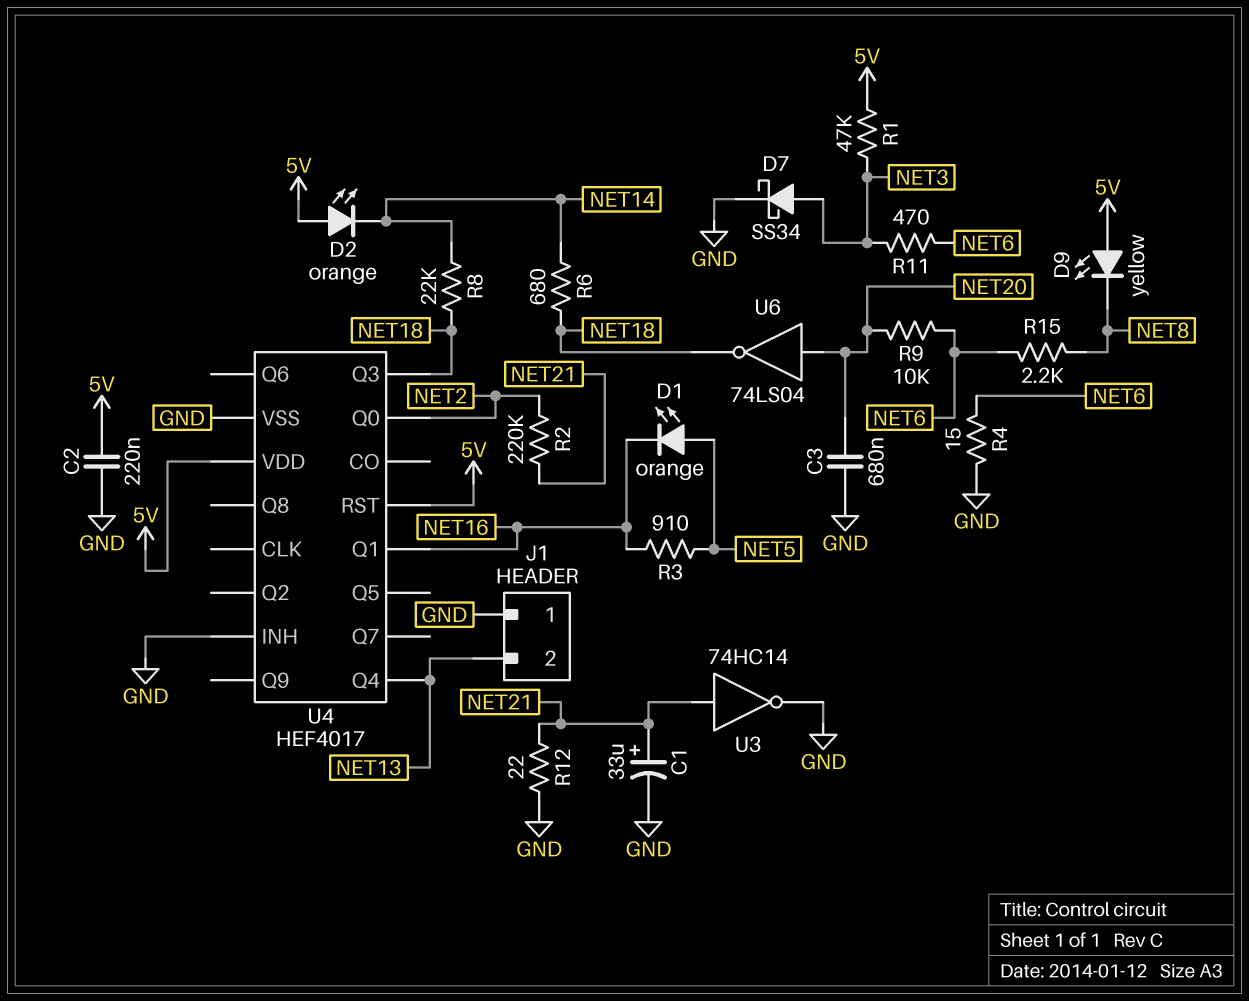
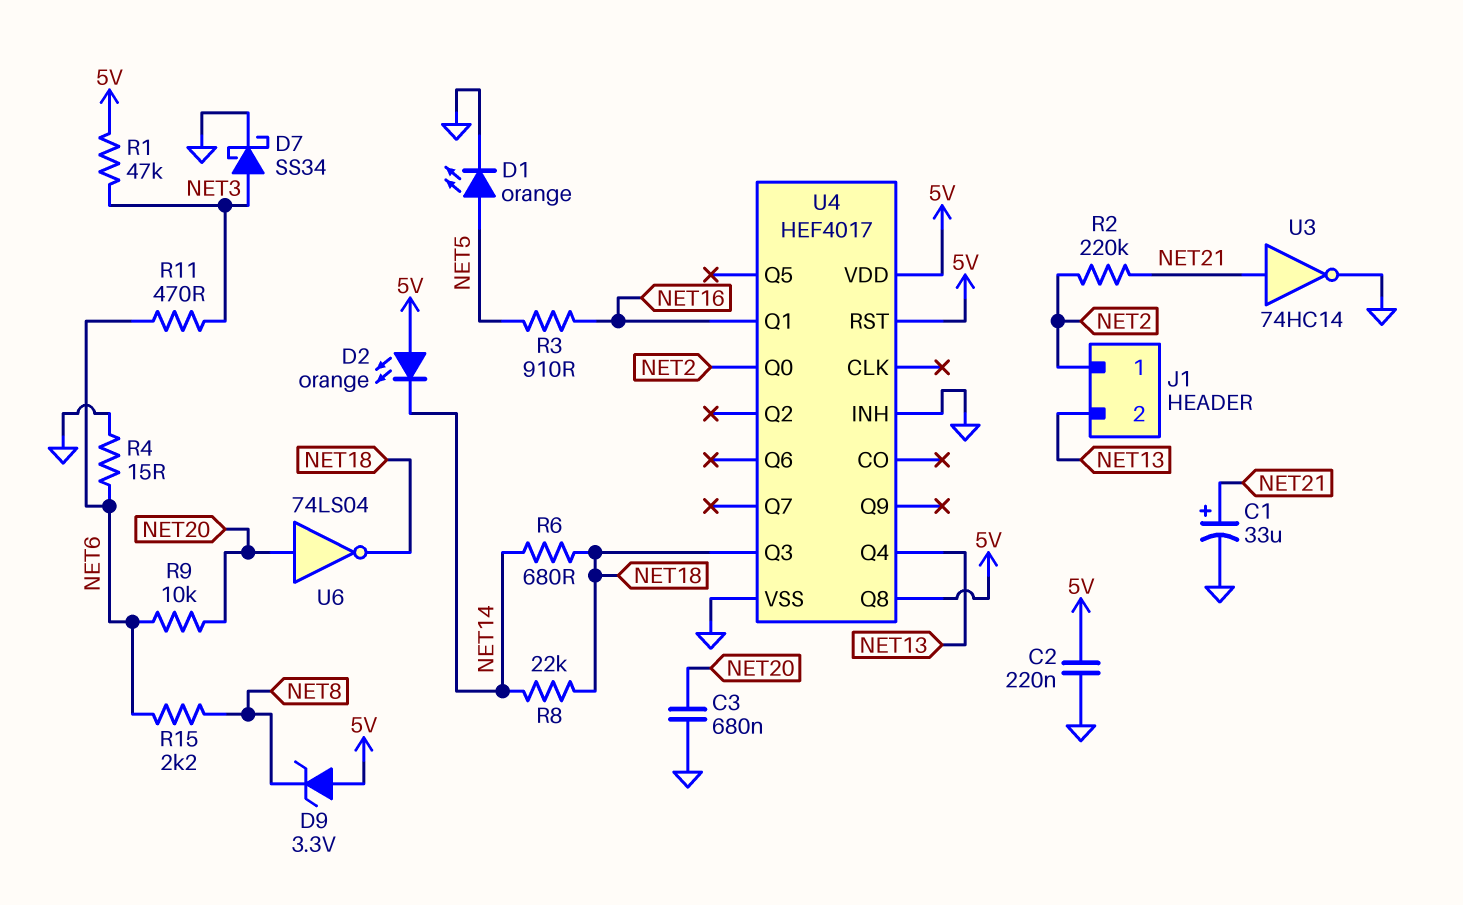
D1: LED orange (A NET5, K NET16) -> LED orange (A NET5, K GND)
D9: LED yellow (A 5V, K NET8) -> zener 3.3V (A 5V, K NET8)
J1 pin 1: GND -> NET2
R12: 22 (GND, NET21) -> none
U4 pin Q8: none -> 5V

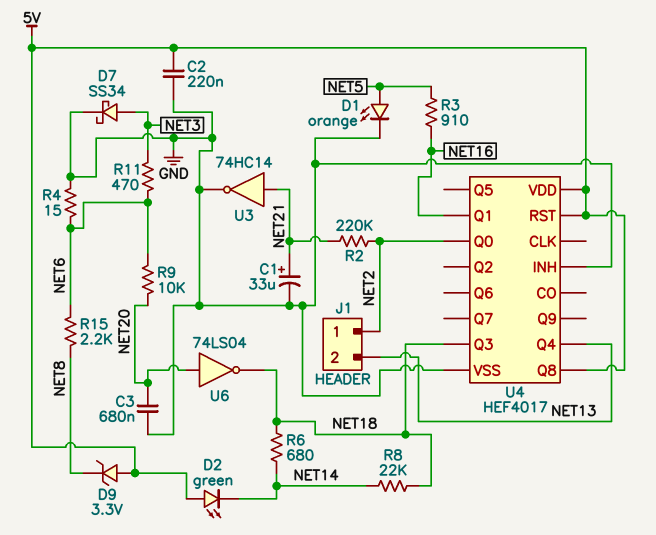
D2: LED orange (A 5V, K NET14) -> LED green (A 5V, K NET14)
R1: 47k (5V, NET3) -> none

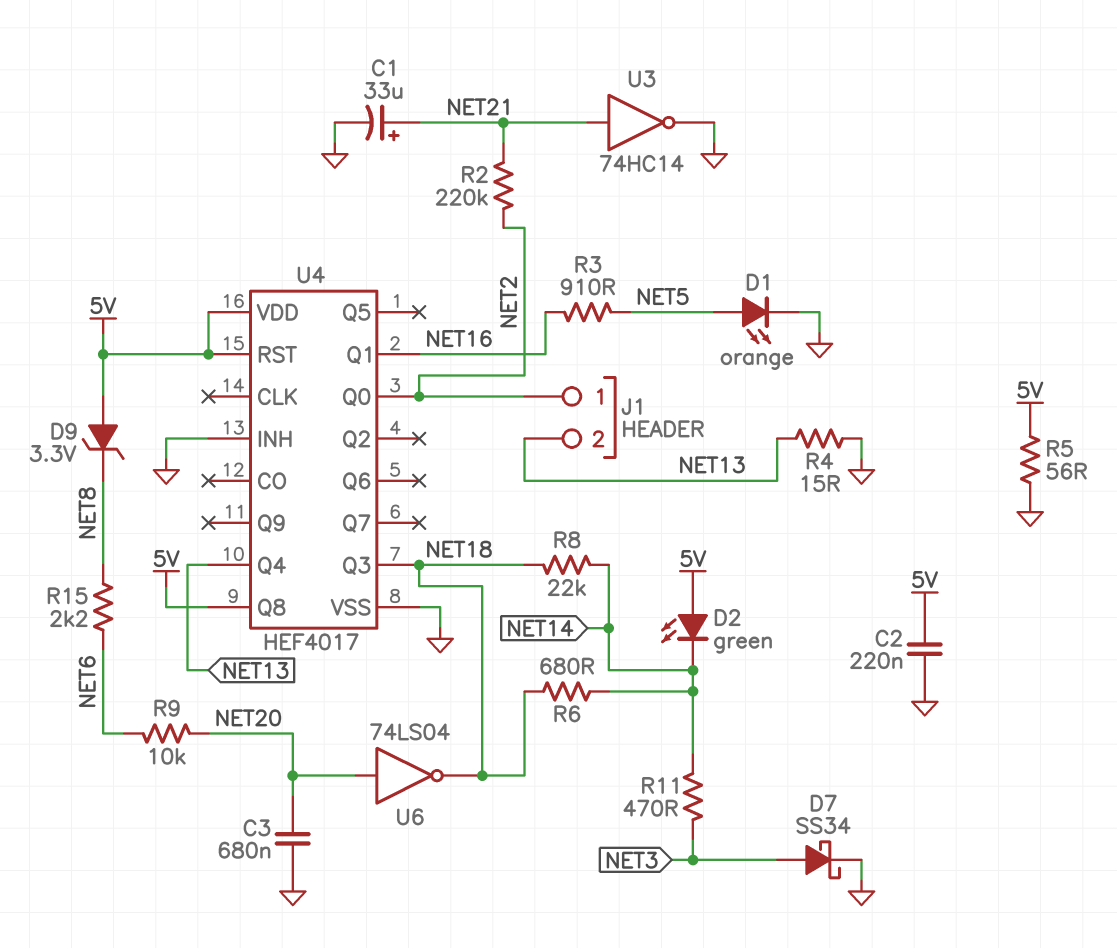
R4: 15 (GND, NET6) -> 15 (GND, NET13)
R5: none -> 56 (5V, GND)
R11: 470 (NET3, NET6) -> 470 (NET3, NET14)

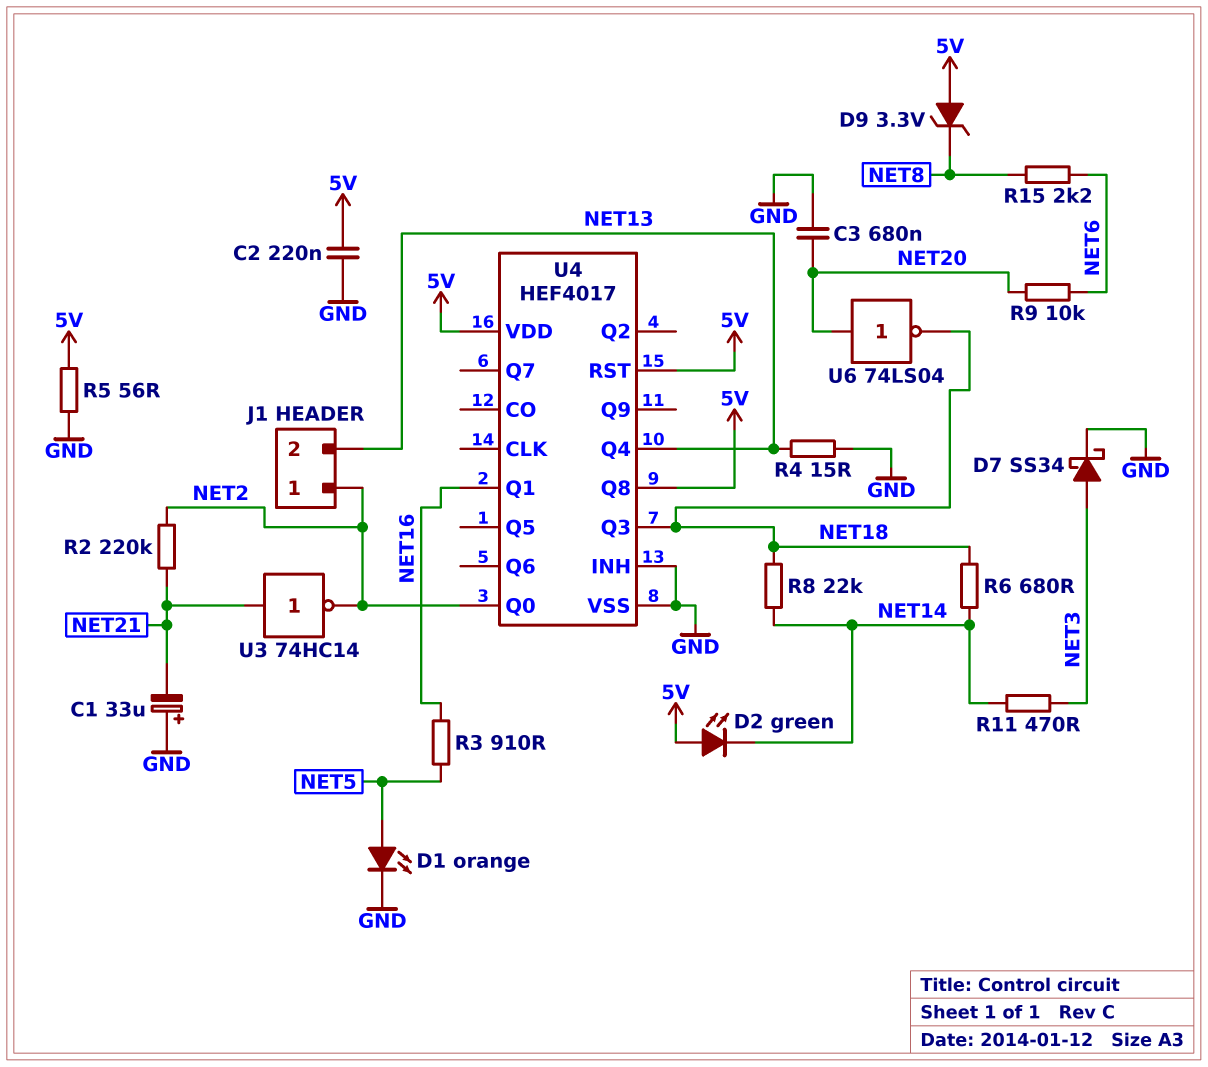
C1: 33uF (plus NET21, minus GND) -> 33uF (plus GND, minus NET21)
U3: NOT 74HC14 (in NET21, out GND) -> NOT 74HC14 (in NET21, out NET2)

